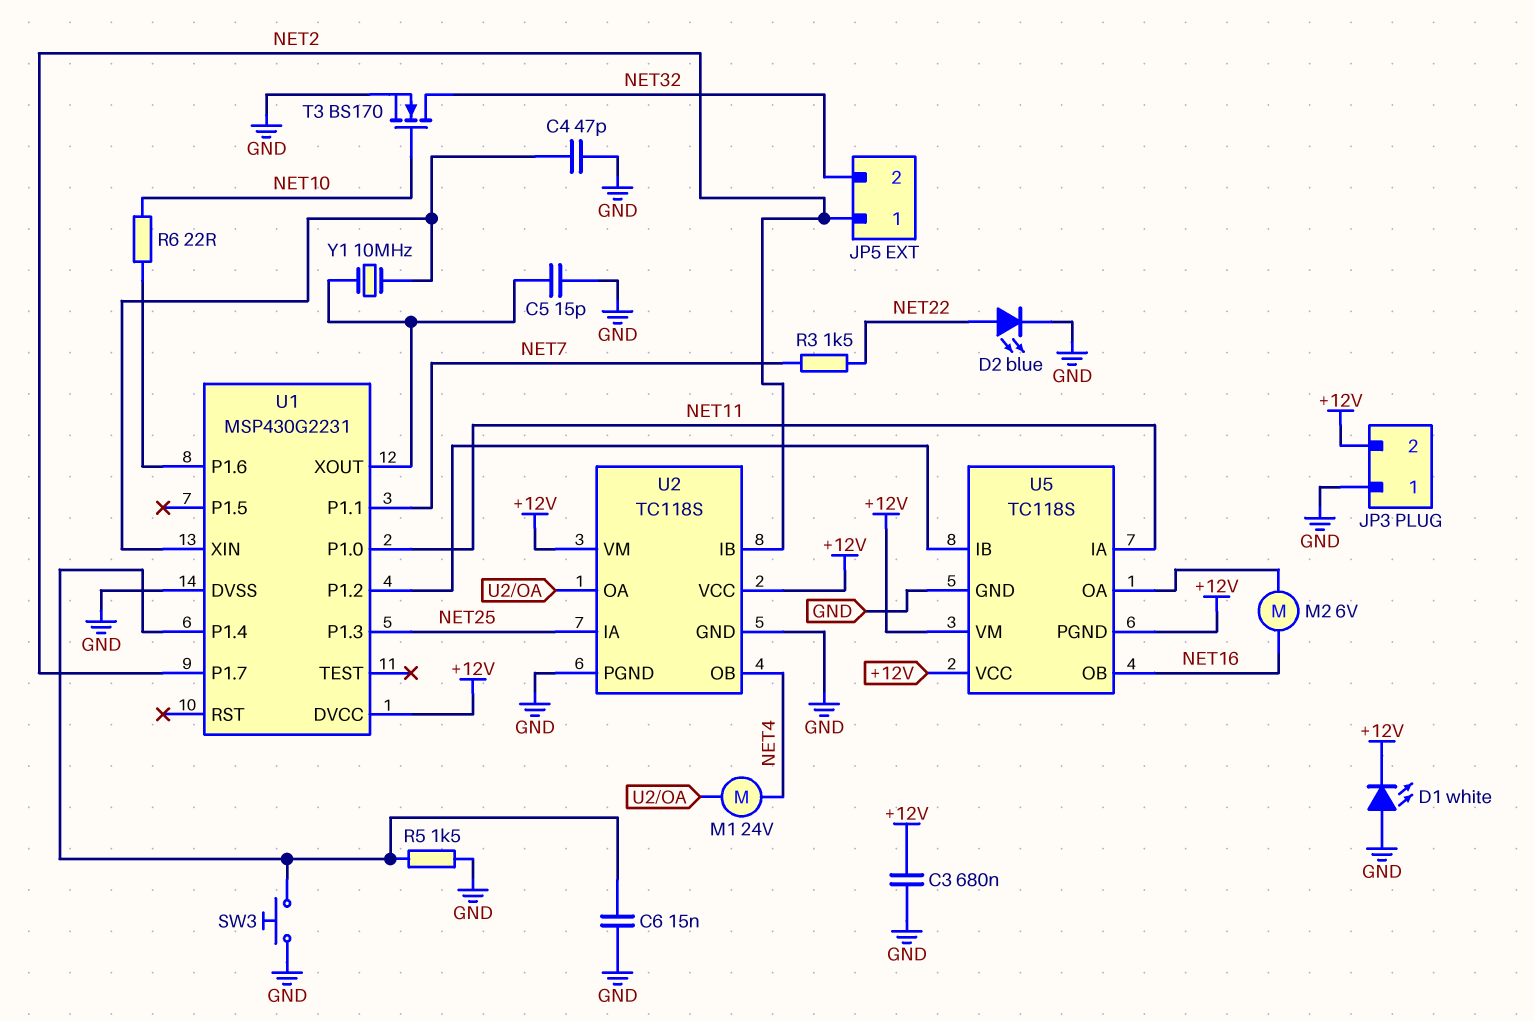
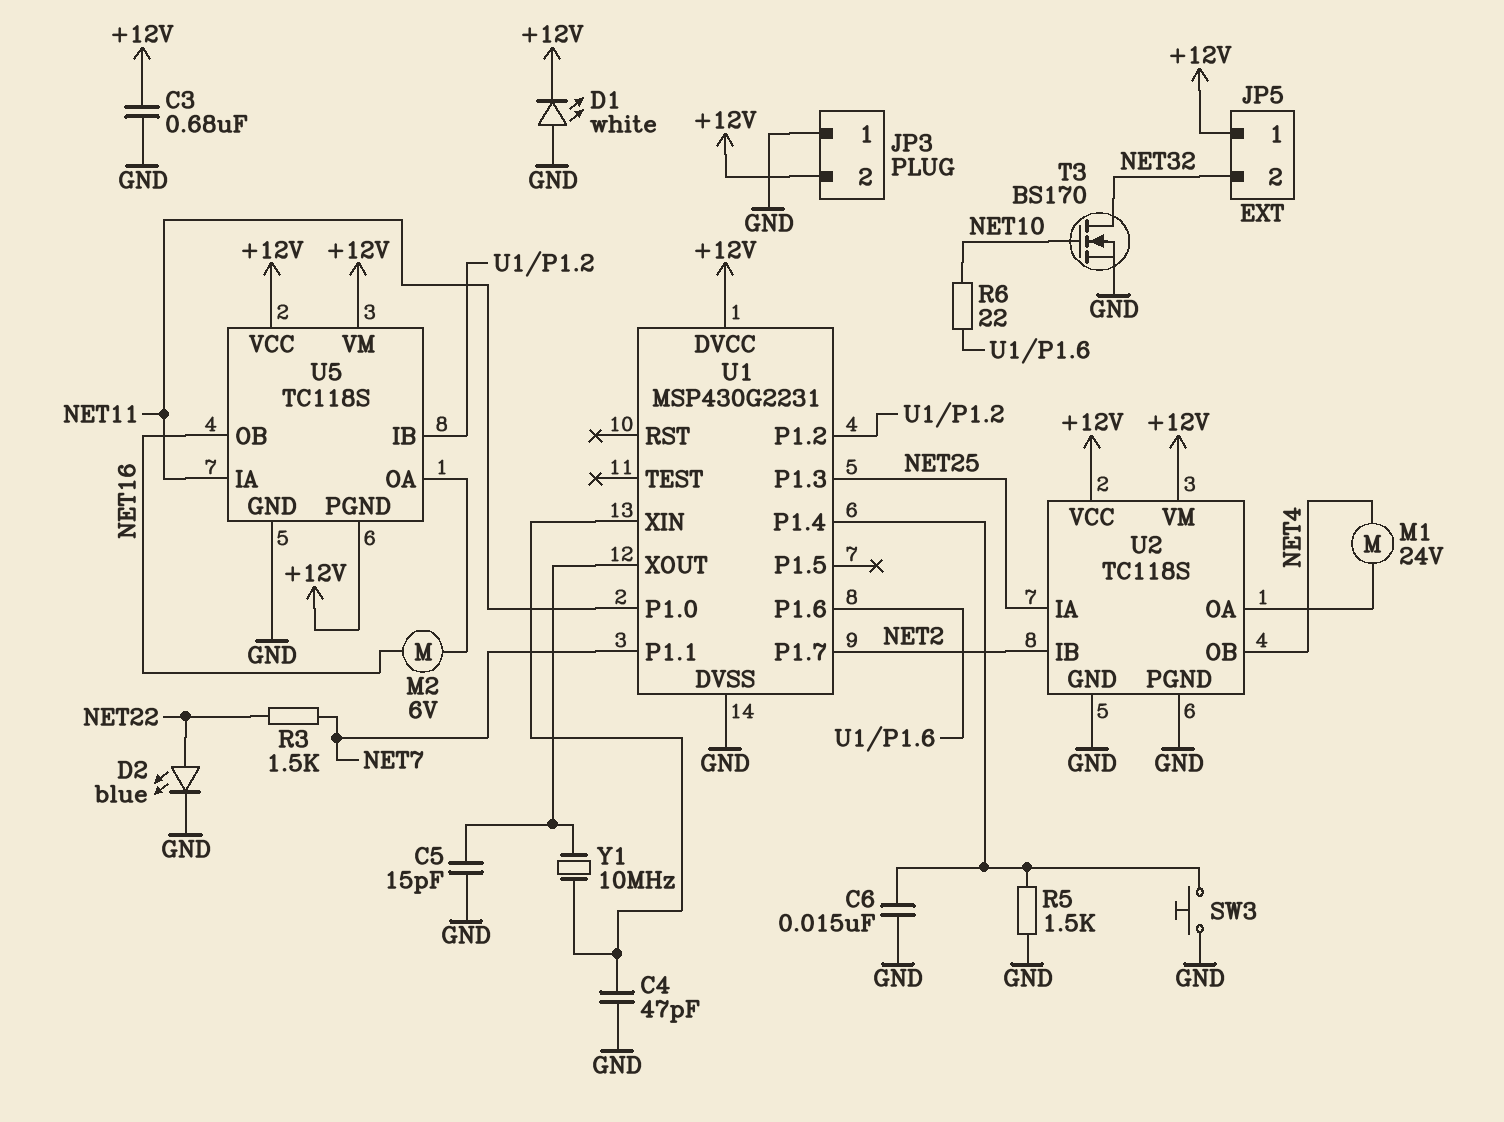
JP5 pin 1: NET2 -> +12V

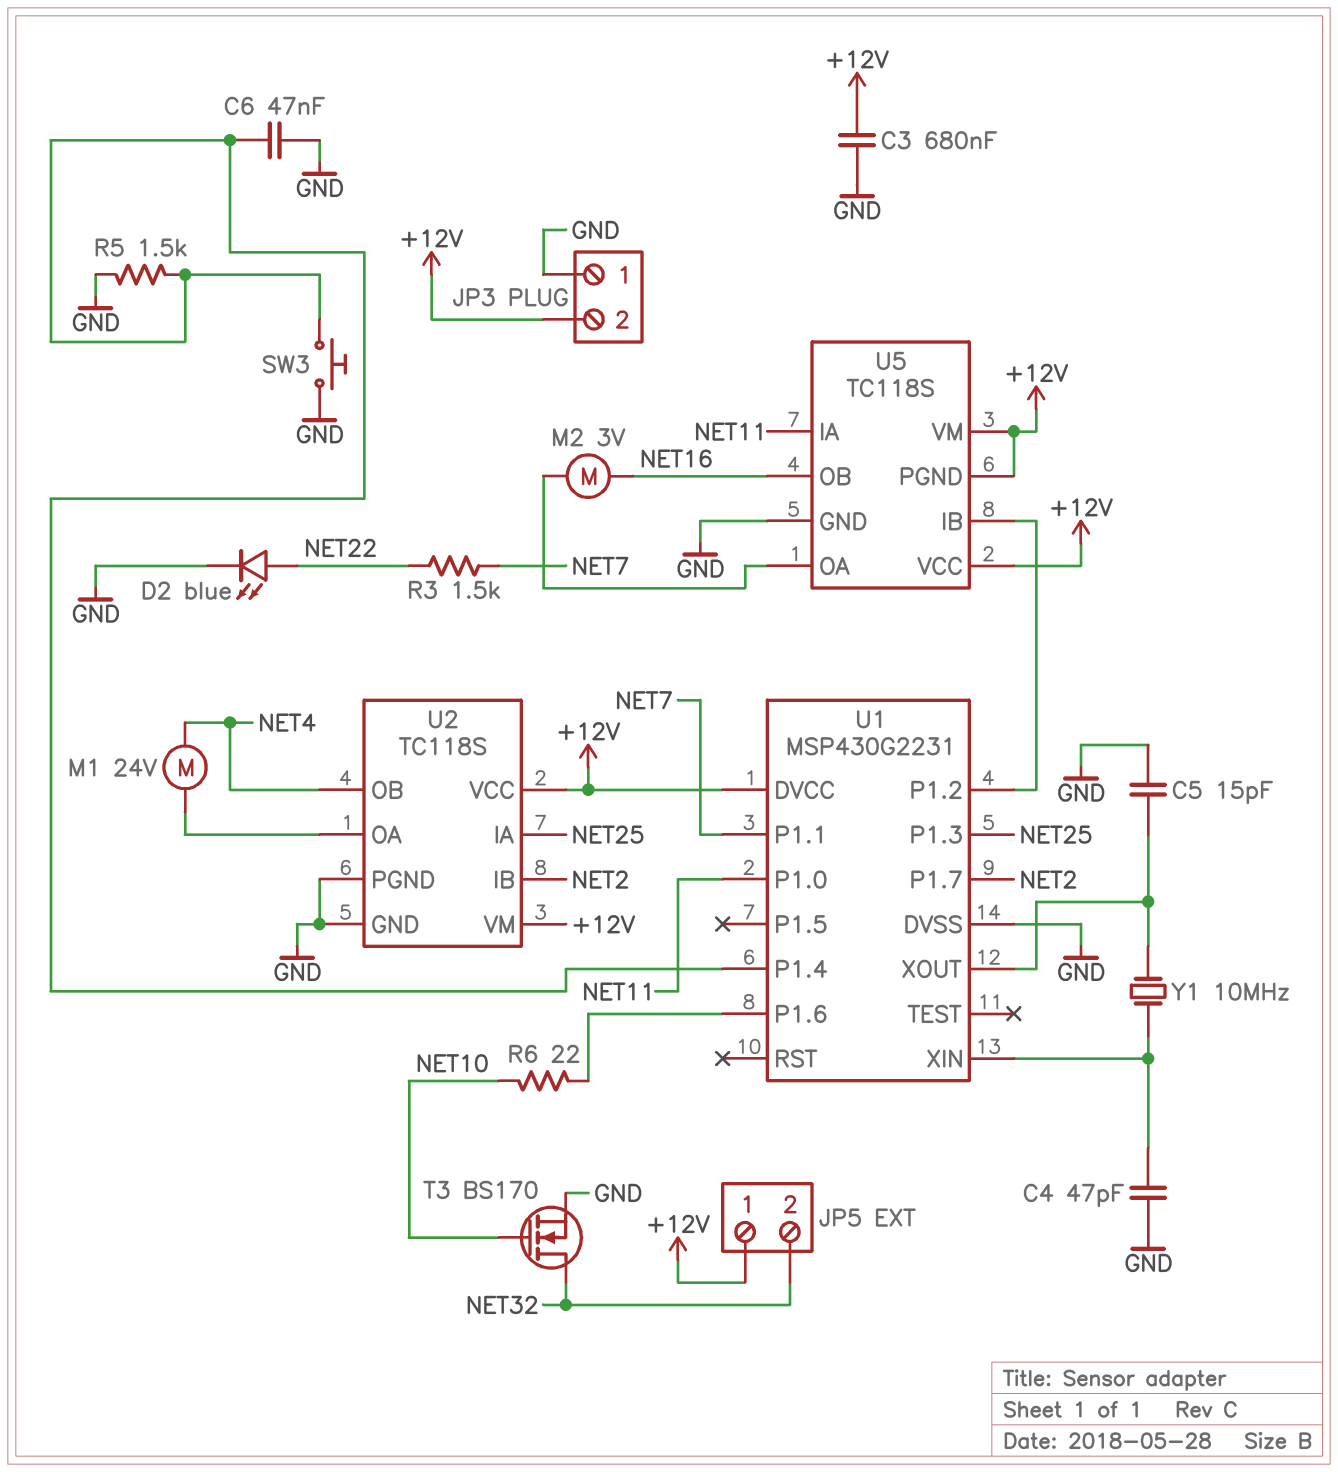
C6: 15nF (GND, U1/P1.4) -> 47nF (GND, U1/P1.4)
D1: LED white (A GND, K +12V) -> none
M2: motor 6V (NET16, U5/OA) -> motor 3V (NET16, U5/OA)

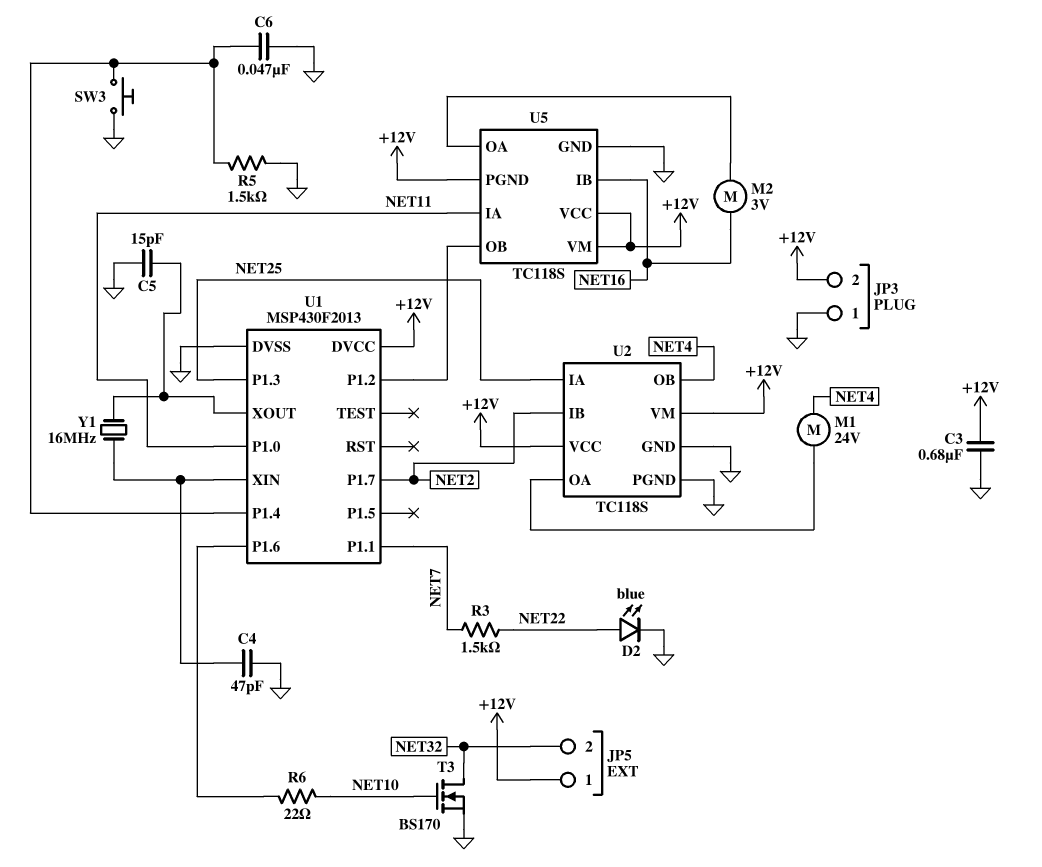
U1: MSP430G2231 -> MSP430F2013
U5 pin IB: U1/P1.2 -> NET16
U5 pin OB: NET16 -> U1/P1.2
Y1: 10MHz (U1/XIN, U1/XOUT) -> 16MHz (U1/XIN, U1/XOUT)

